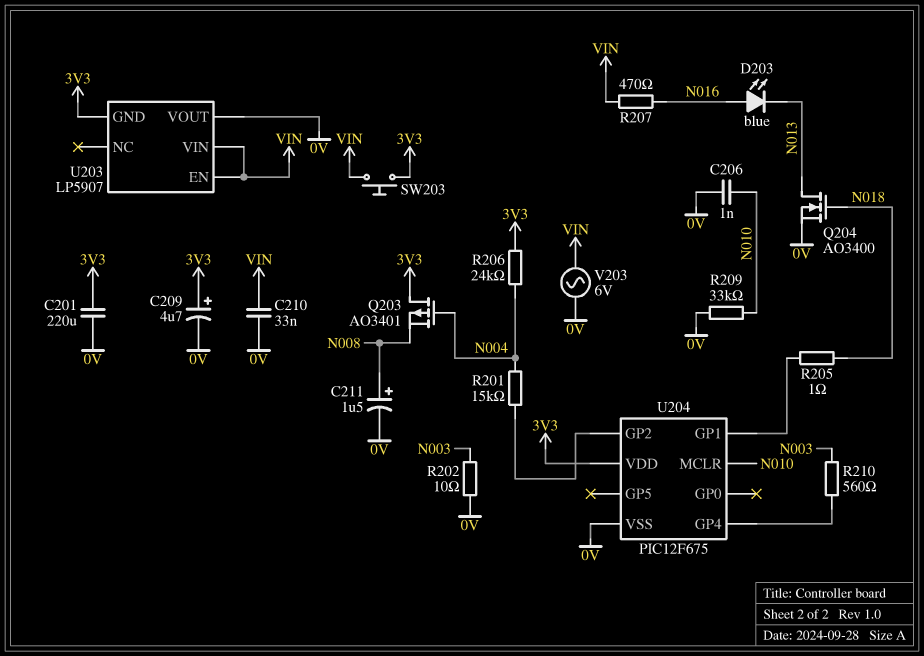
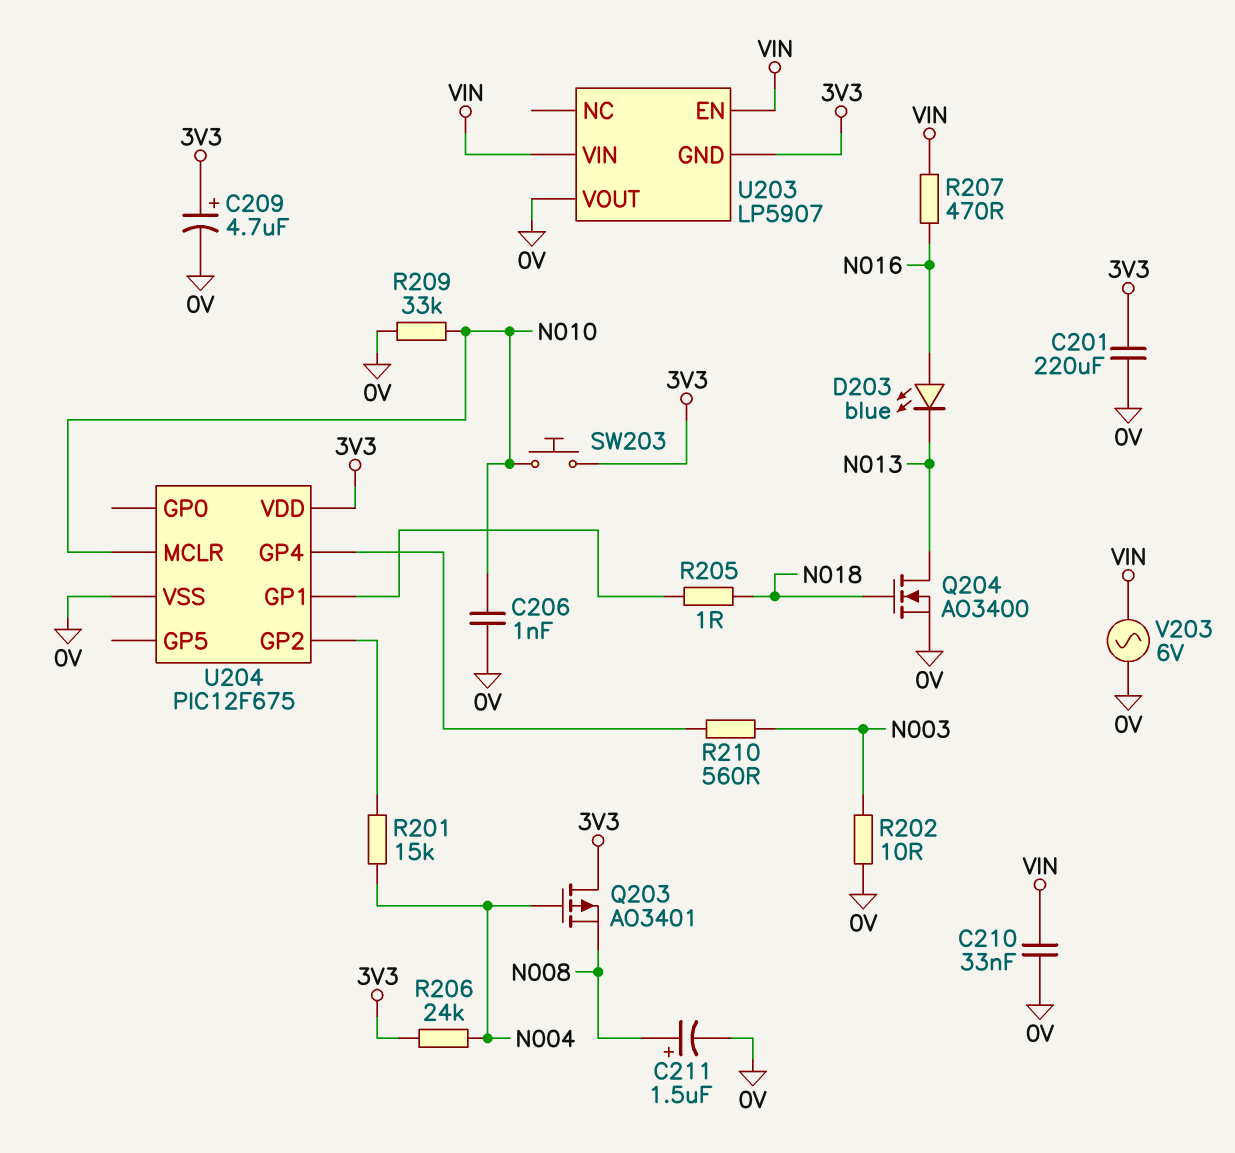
SW203: button (3V3, VIN) -> button (3V3, N010)

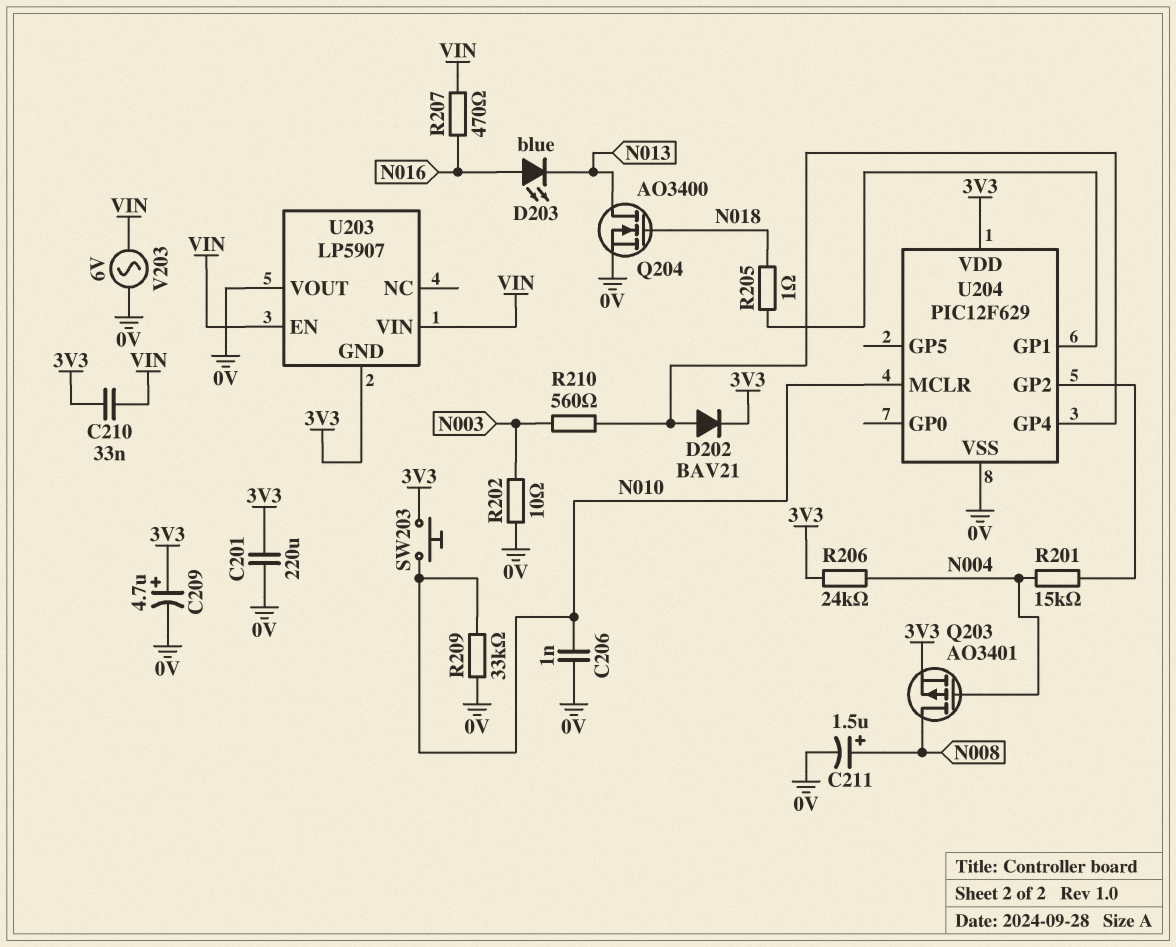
C210: 33nF (0V, VIN) -> 33nF (3V3, VIN)
D202: none -> diode BAV21 (A U204/GP4, K 3V3)
Q203: PMOS AO3401 (G N004, D 3V3, S N008) -> PMOS AO3401 (G N004, D N008, S 3V3)
U204: PIC12F675 -> PIC12F629

